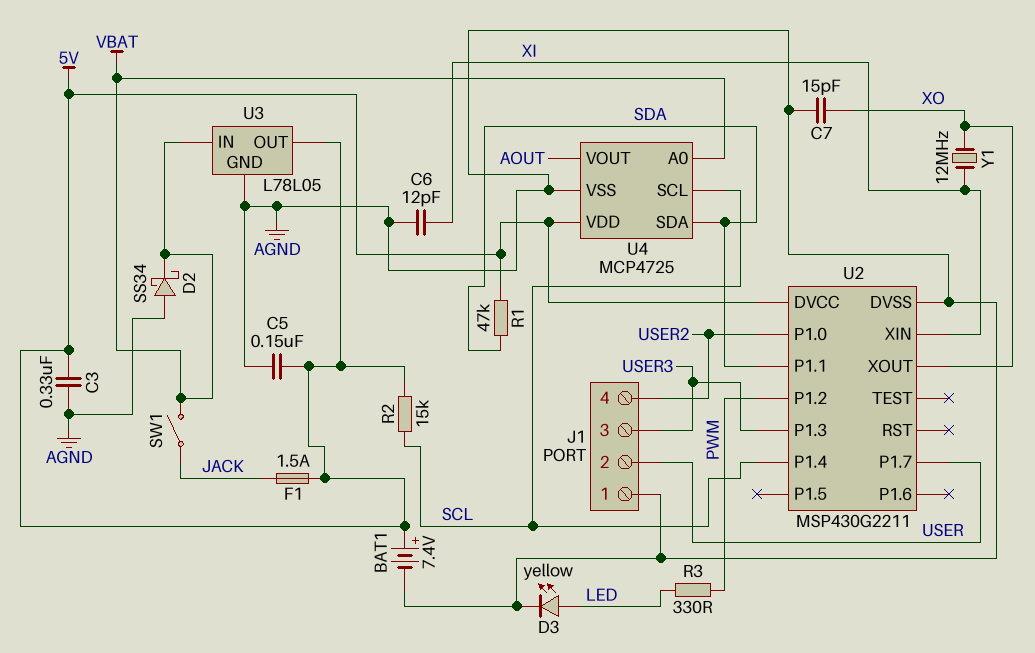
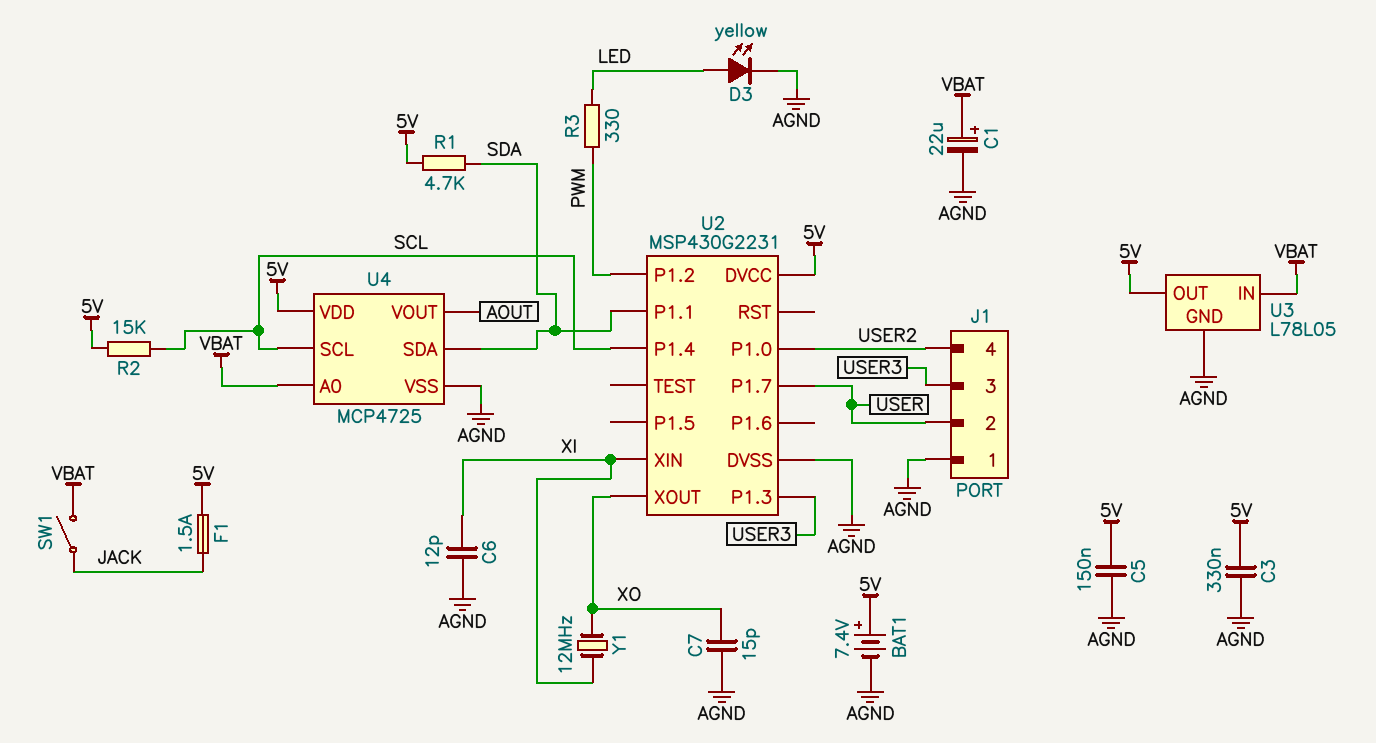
C1: none -> 22uF (plus VBAT, minus AGND)
D2: schottky SS34 (A AGND, K VBAT) -> none
R1: 47k (5V, SDA) -> 4.7k (5V, SDA)
U2: MSP430G2211 -> MSP430G2231

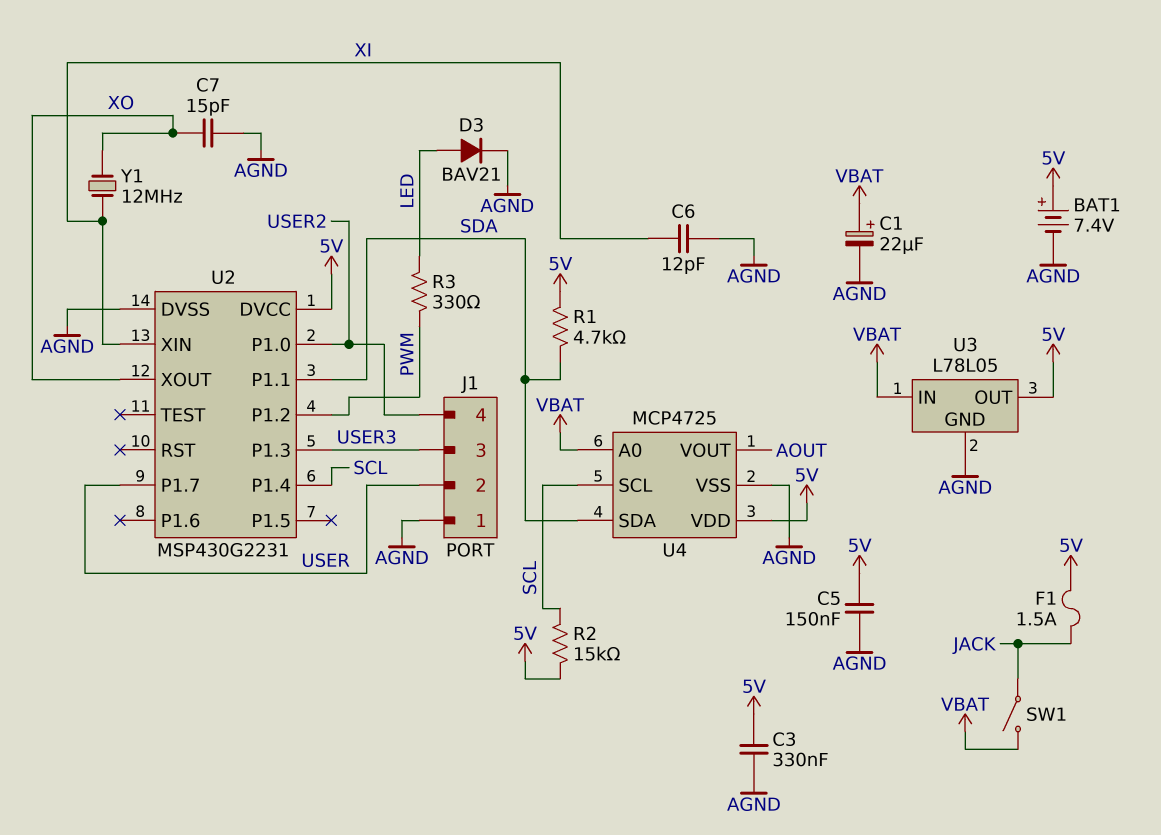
D3: LED yellow (A LED, K AGND) -> diode BAV21 (A LED, K AGND)

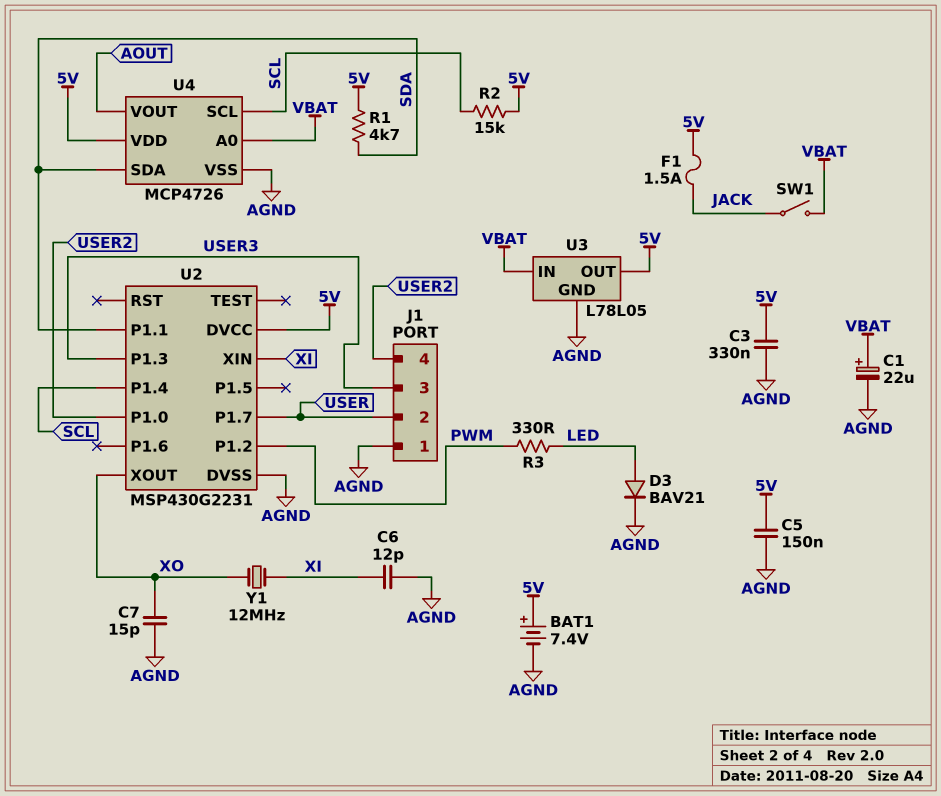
U4: MCP4725 -> MCP4726

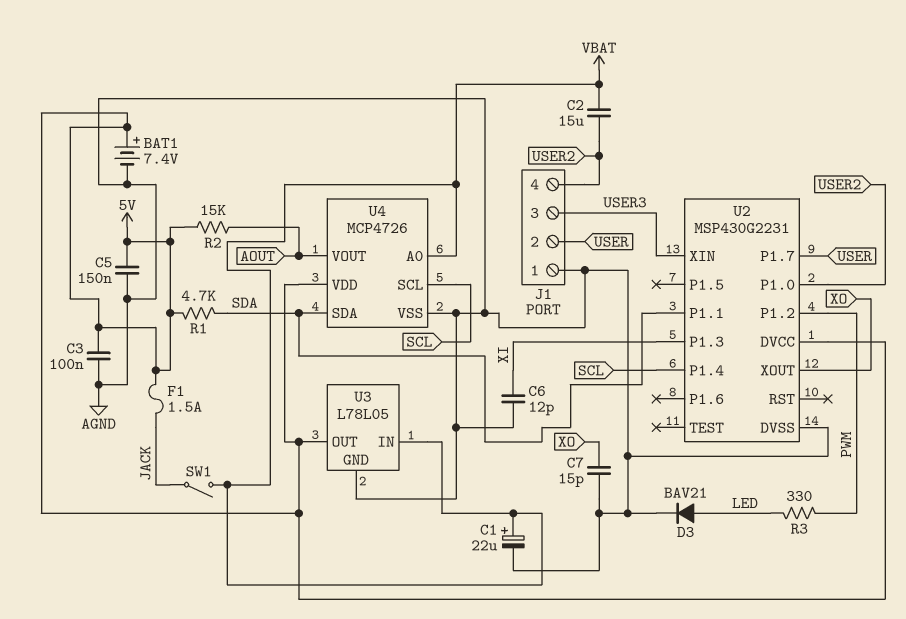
C2: none -> 15uF (USER2, VBAT)
C3: 330nF (5V, AGND) -> 100nF (5V, AGND)
R2: 15k (5V, SCL) -> 15k (5V, AOUT)
U2 pin P1.3: USER3 -> XI
U2 pin XIN: XI -> USER3
Y1: 12MHz (XI, XO) -> none

